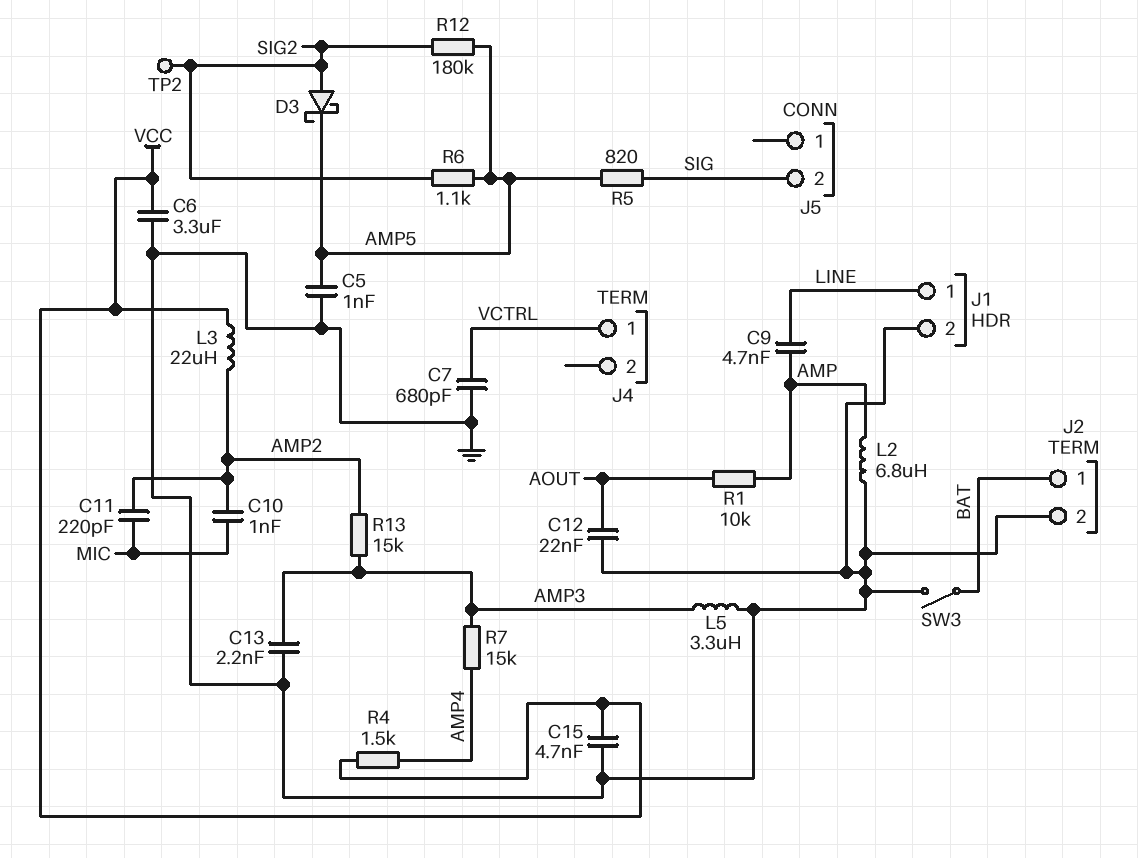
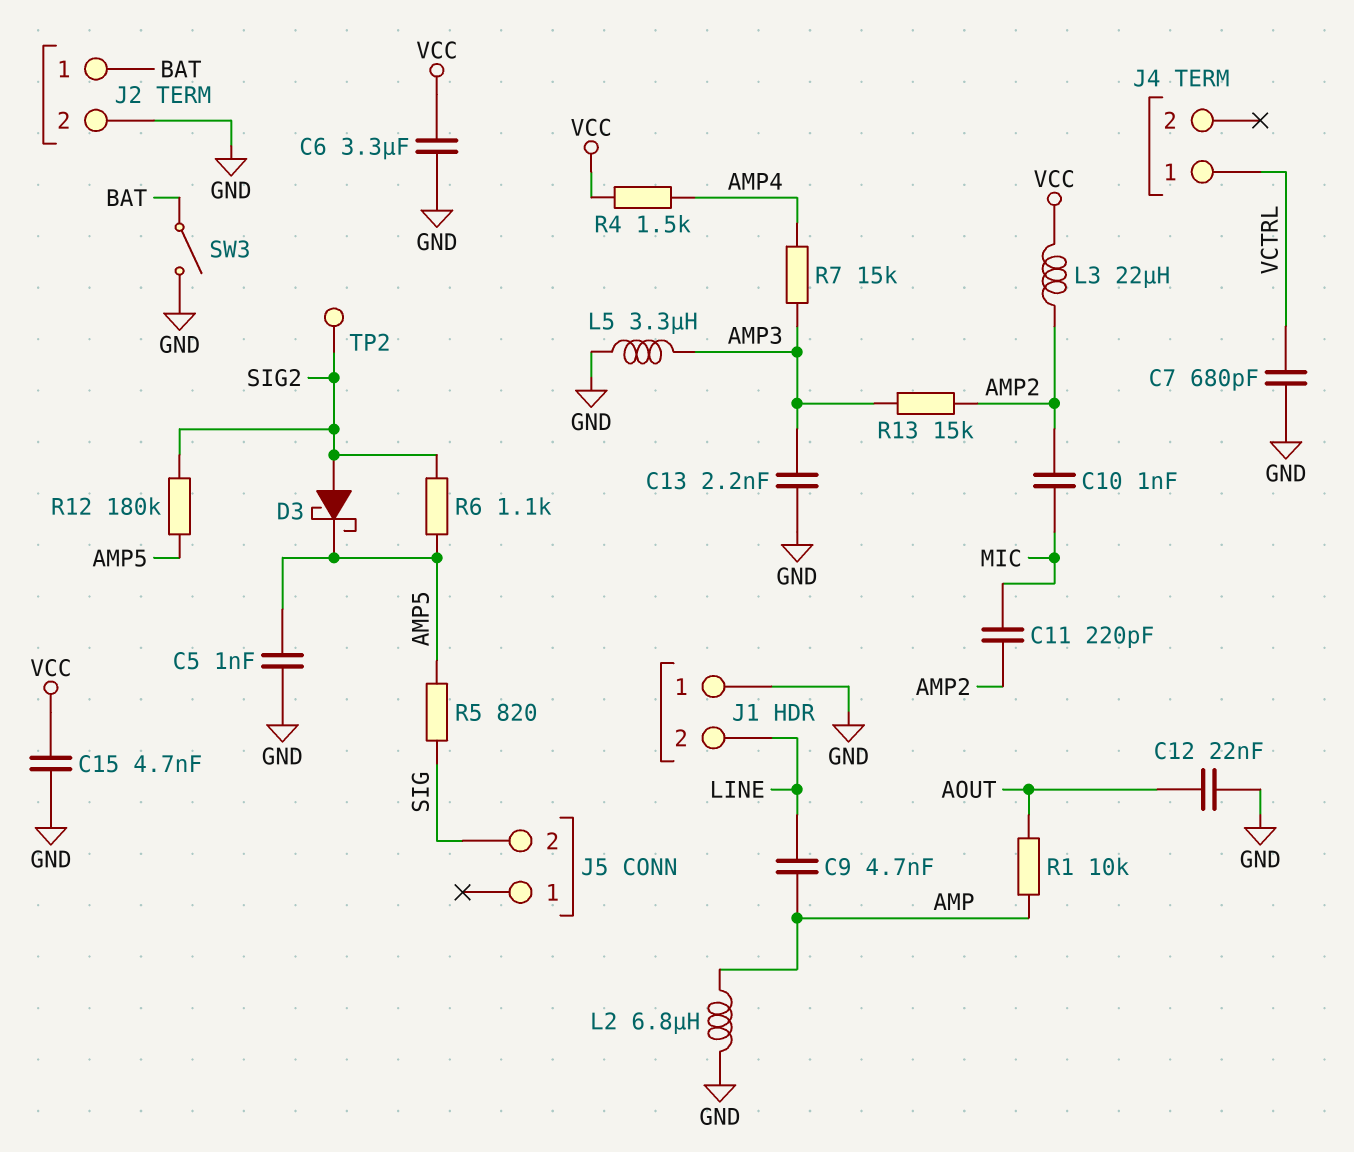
J1 pin 1: LINE -> GND
J1 pin 2: GND -> LINE

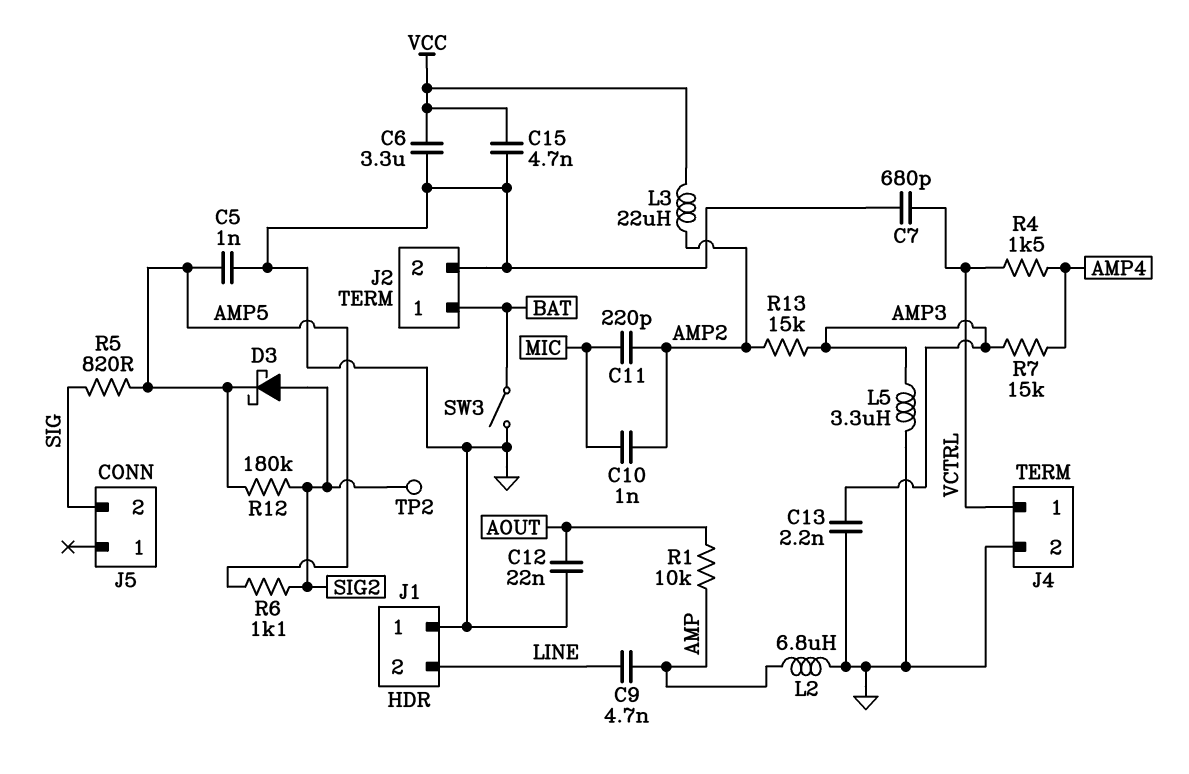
J4 pin 2: none -> GND
R4: 1.5k (AMP4, VCC) -> 1.5k (AMP4, VCTRL)

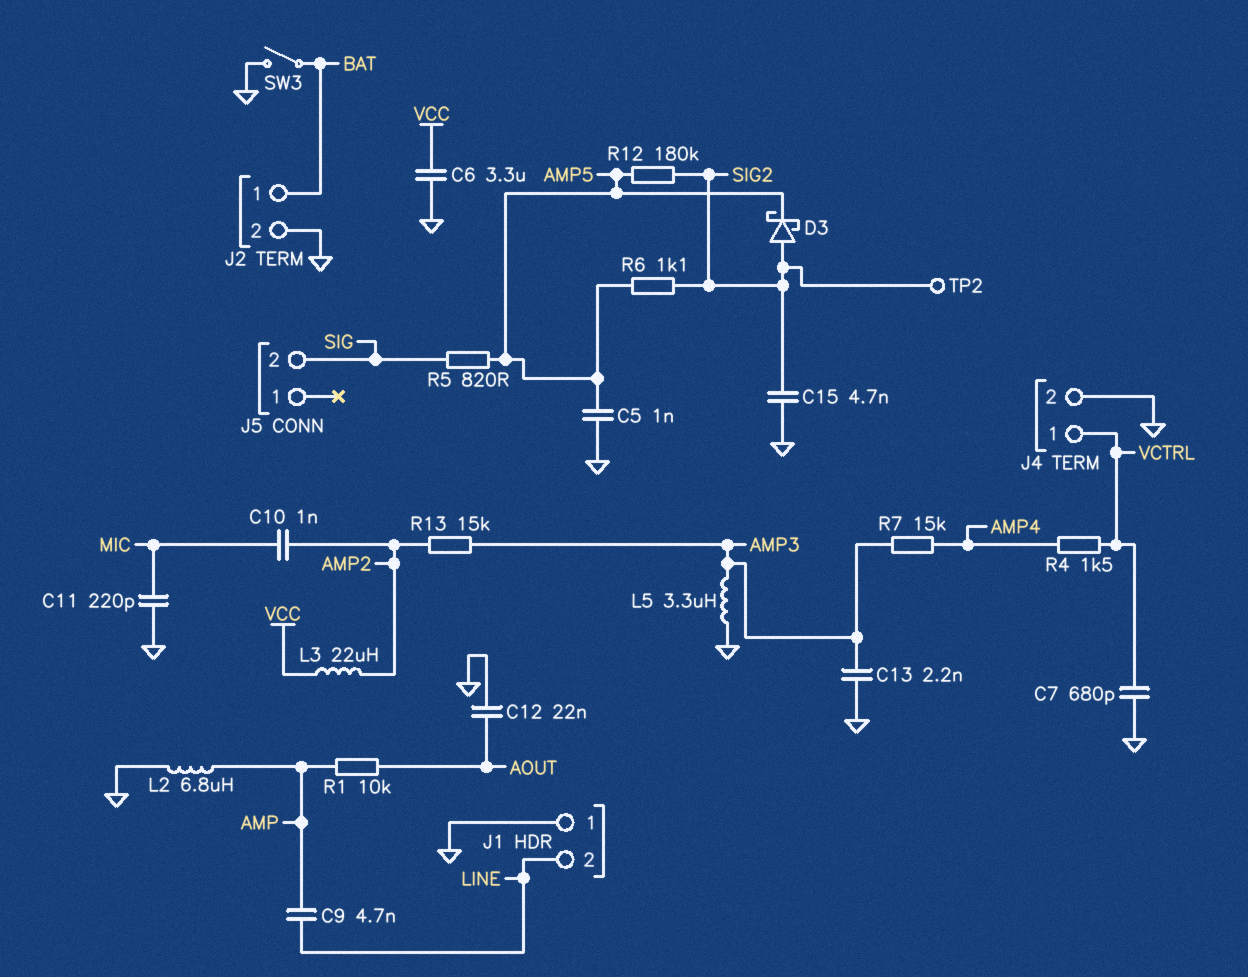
C11: 220pF (AMP2, MIC) -> 220pF (GND, MIC)
C15: 4.7nF (GND, VCC) -> 4.7nF (GND, SIG2)

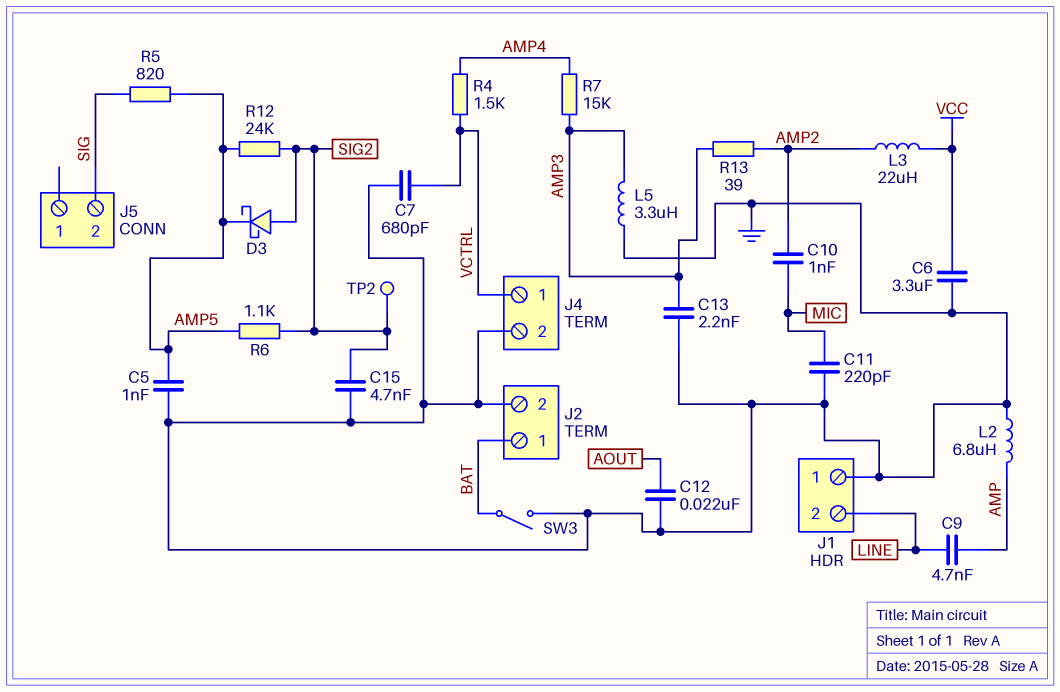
R1: 10k (AMP, AOUT) -> none
R12: 180k (AMP5, SIG2) -> 24k (AMP5, SIG2)
R13: 15k (AMP2, AMP3) -> 39 (AMP2, AMP3)

